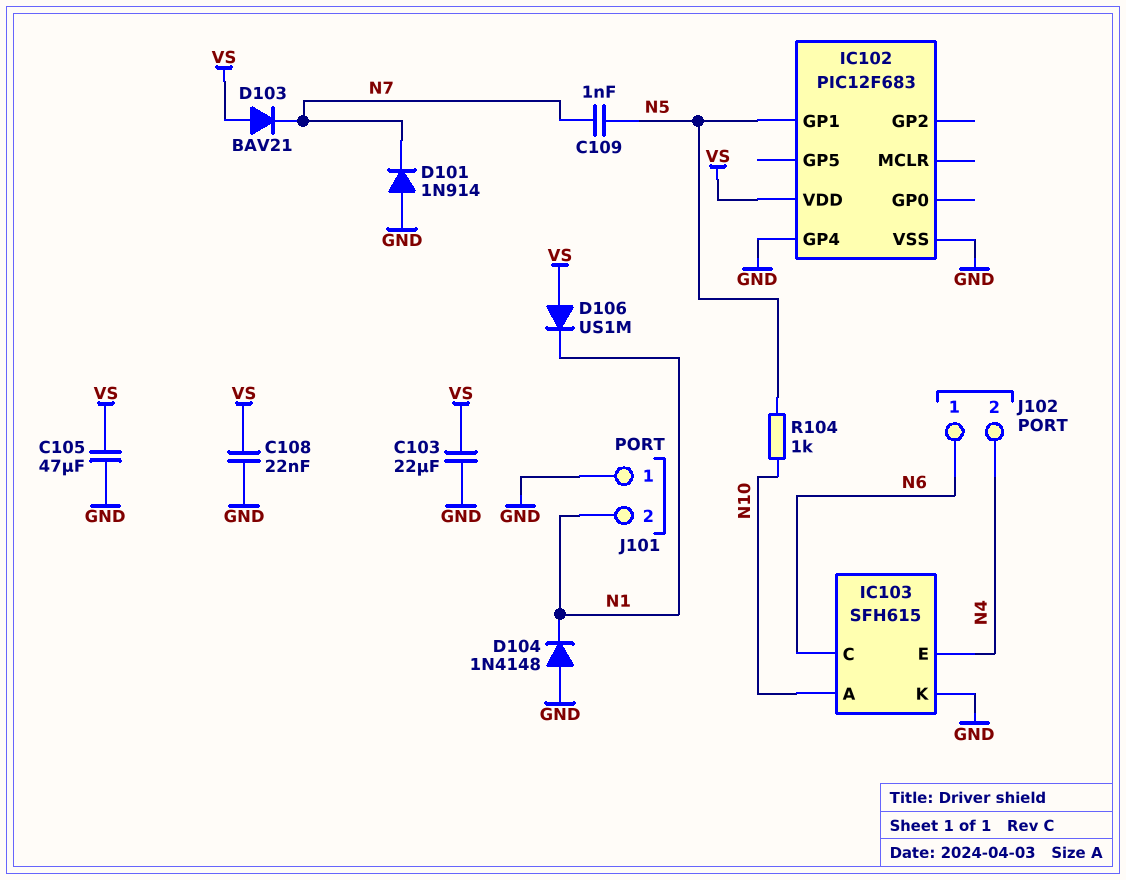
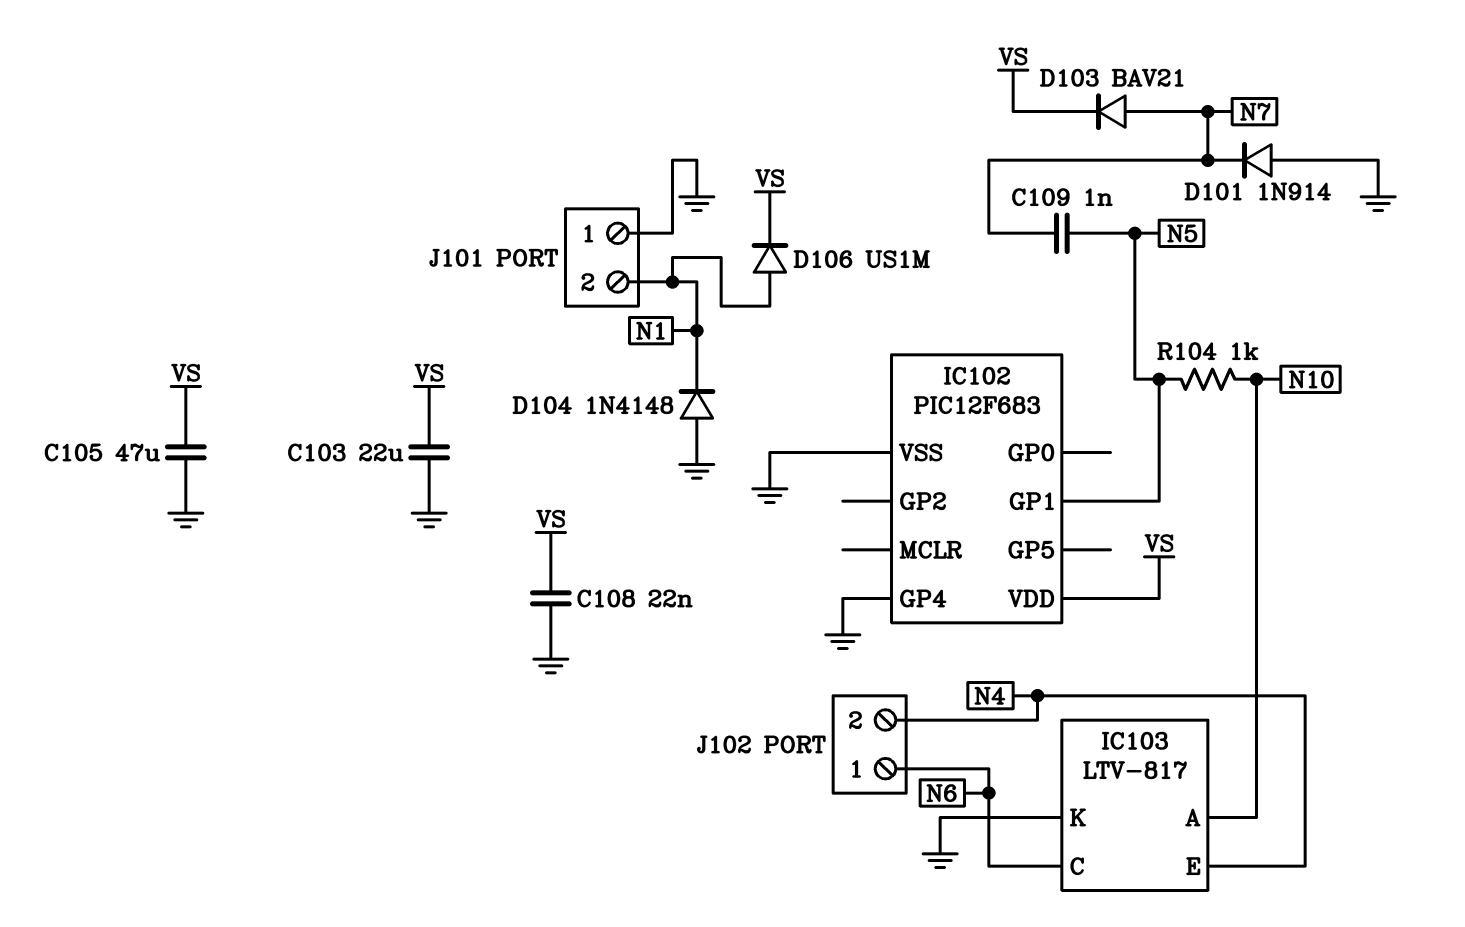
D103: diode BAV21 (A VS, K N7) -> diode BAV21 (A N7, K VS)
D106: diode US1M (A VS, K N1) -> diode US1M (A N1, K VS)
IC103: SFH615 -> LTV-817

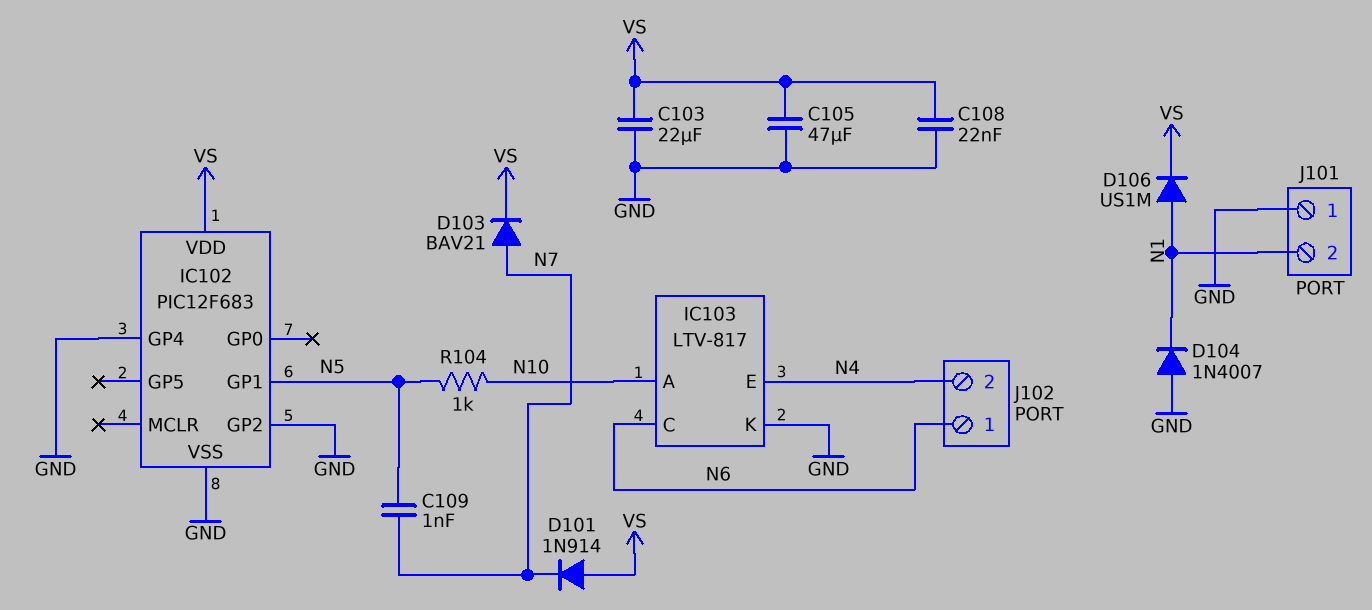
D101: diode 1N914 (A GND, K N7) -> diode 1N914 (A VS, K N7)
D104: diode 1N4148 (A GND, K N1) -> diode 1N4007 (A GND, K N1)
IC102 pin GP2: none -> GND

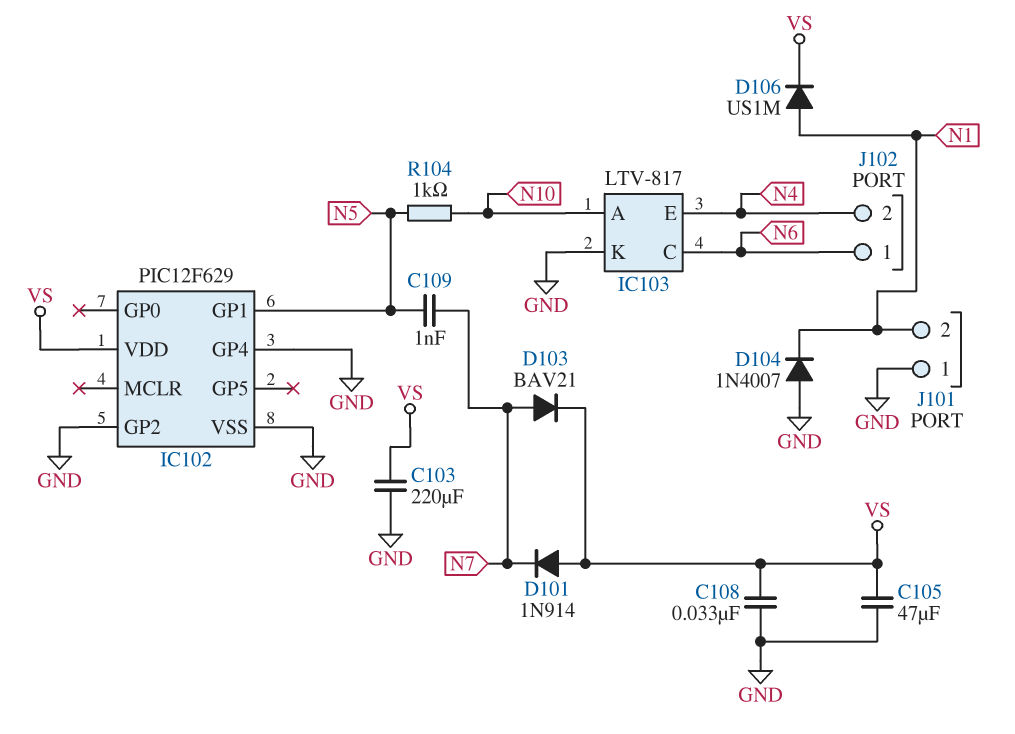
C103: 22uF (GND, VS) -> 220uF (GND, VS)
C108: 22nF (GND, VS) -> 33nF (GND, VS)
IC102: PIC12F683 -> PIC12F629

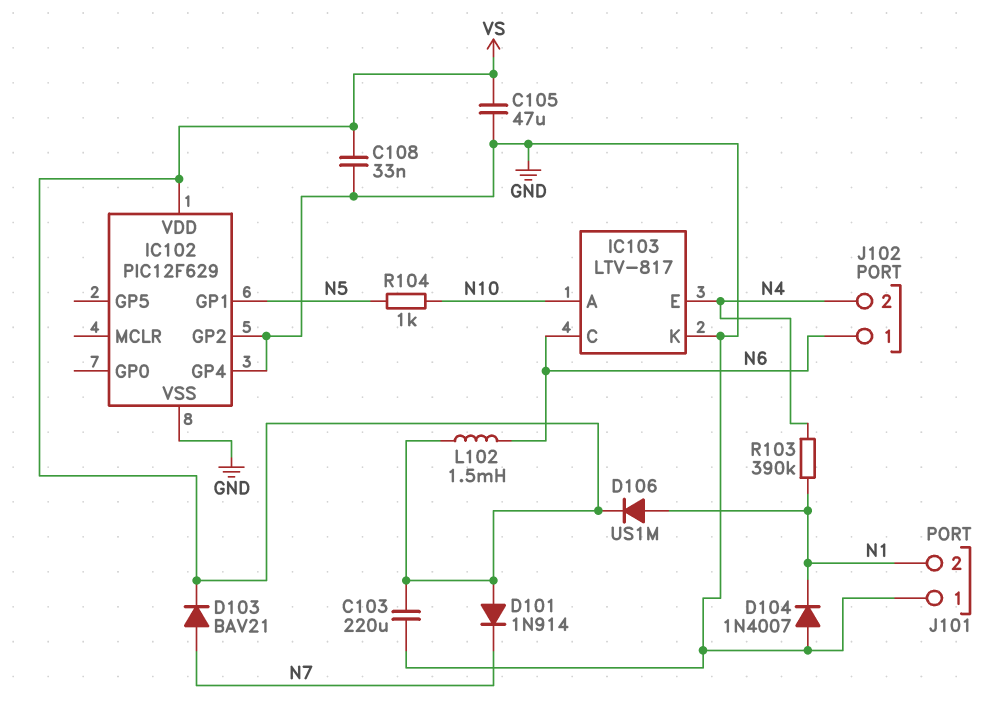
C109: 1nF (N5, N7) -> none
L102: none -> 1.5mH (N6, VS)
R103: none -> 390k (N1, N4)

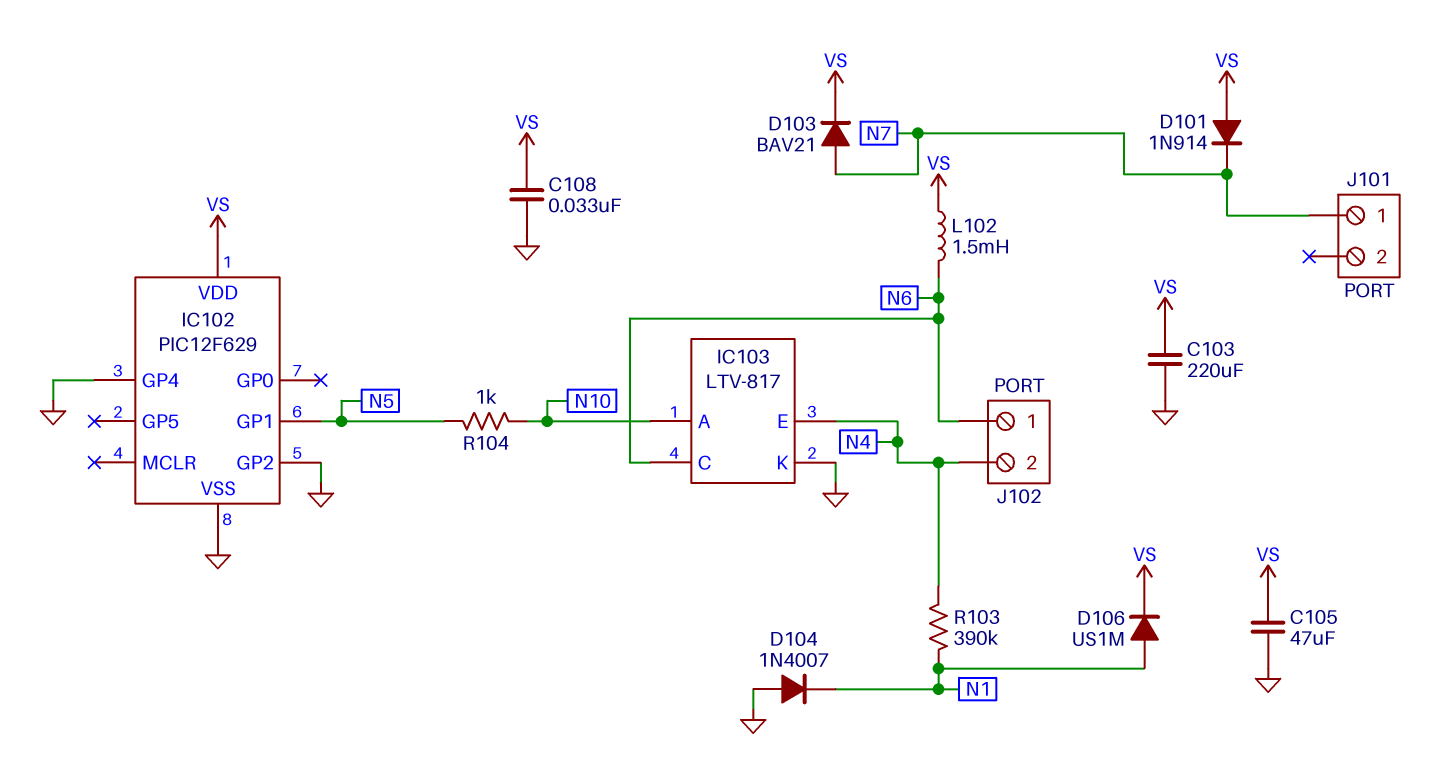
J101 pin 1: GND -> N7
J101 pin 2: N1 -> none

